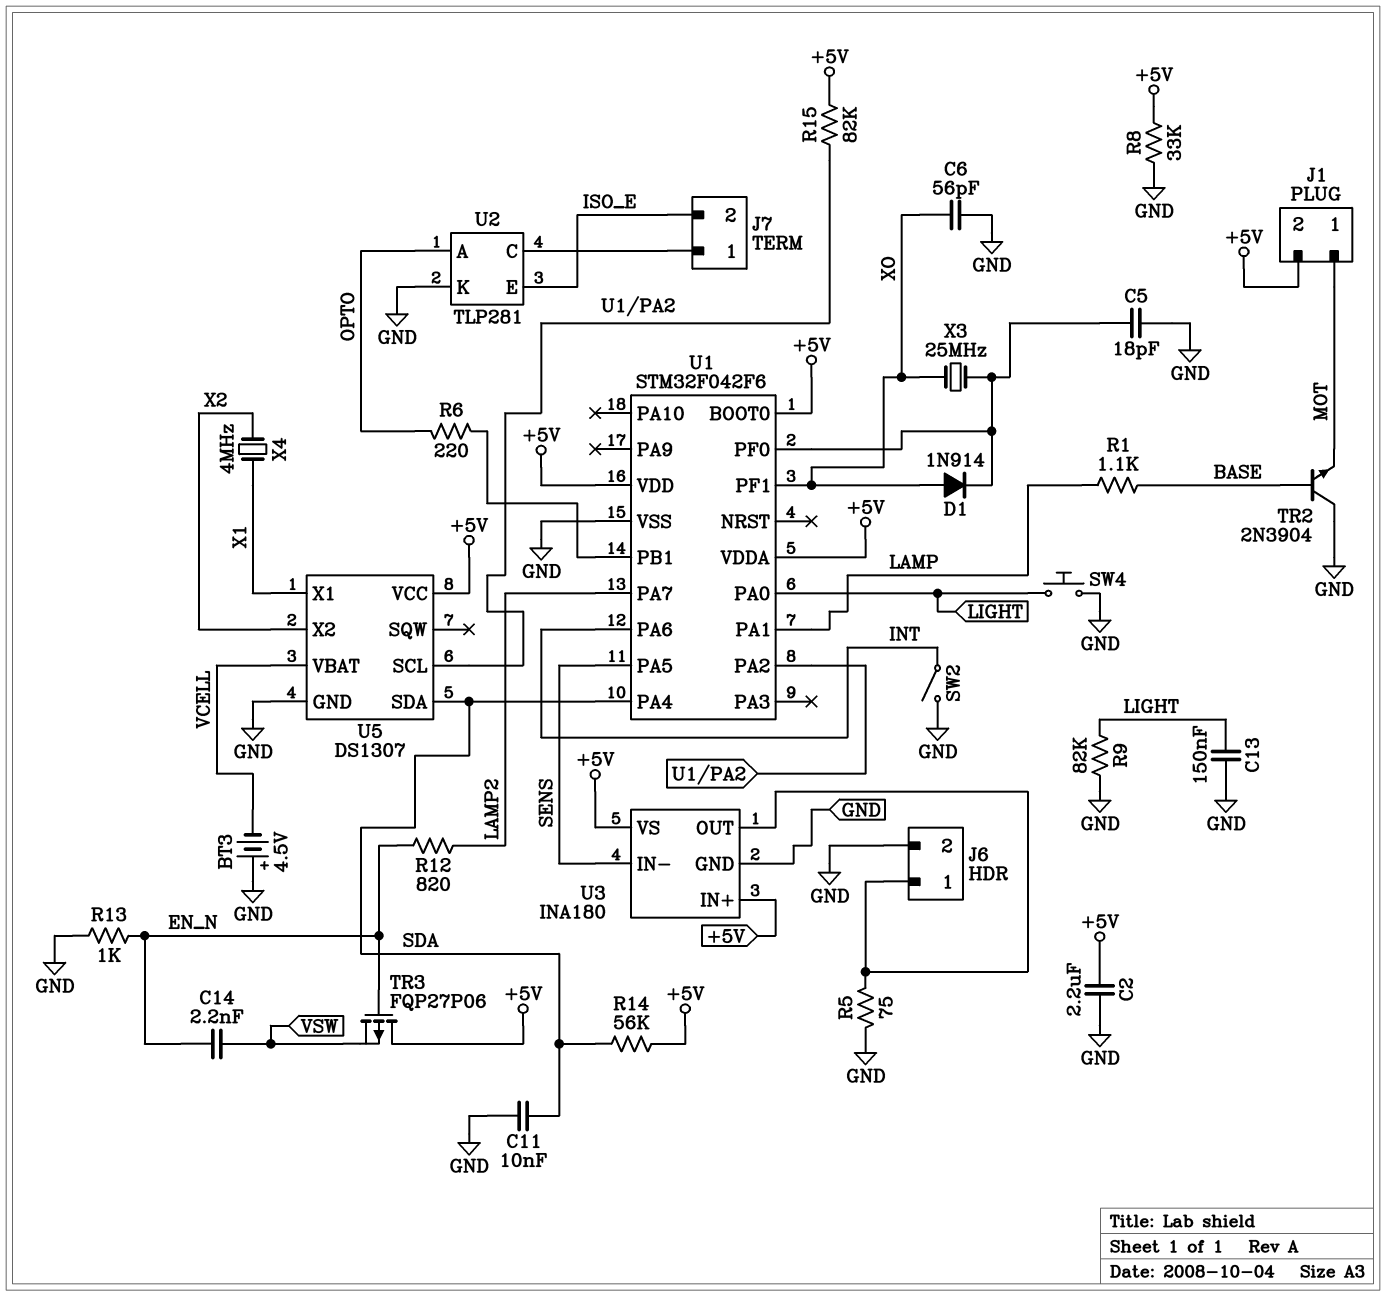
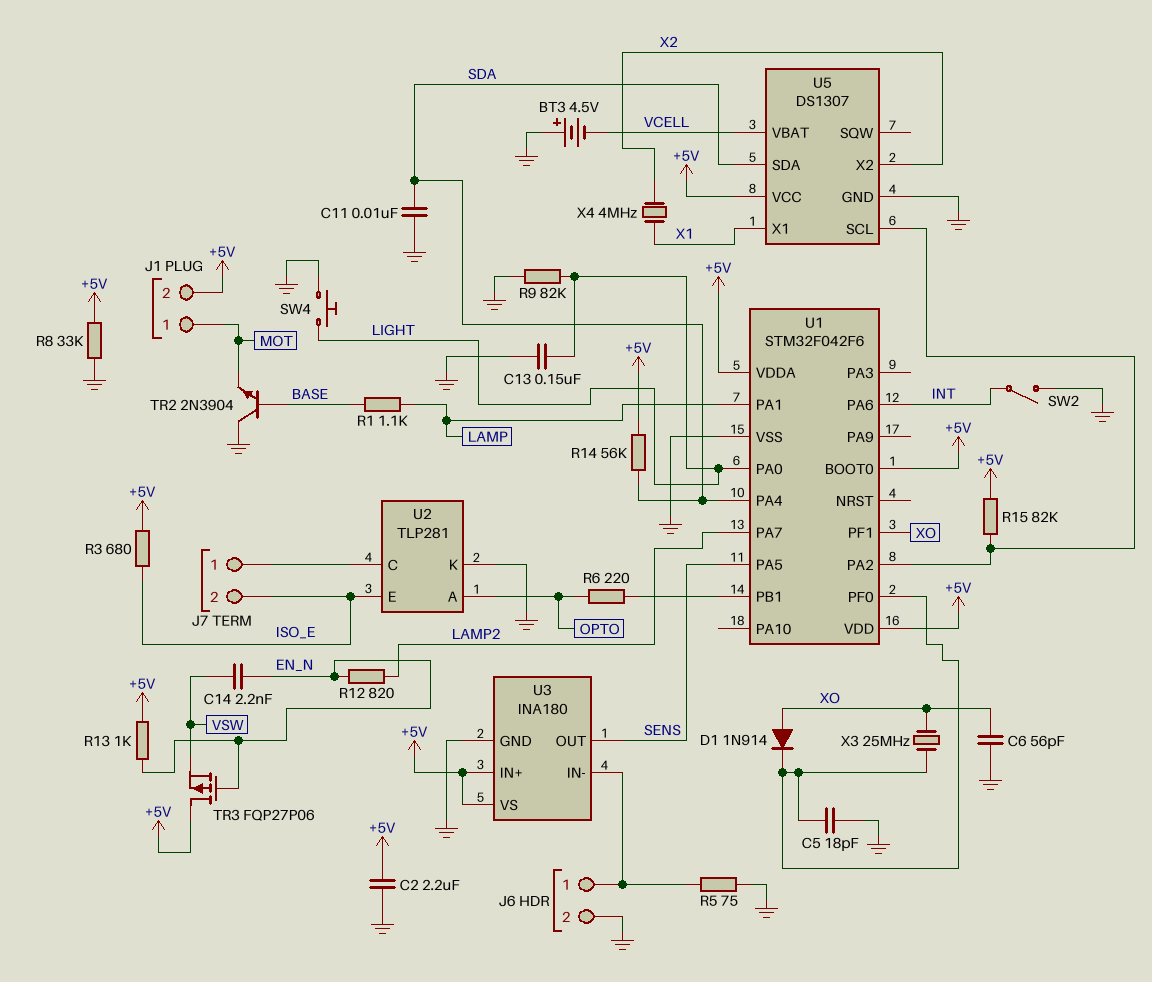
R3: none -> 680 (+5V, ISO_E)
R13: 1k (EN_N, GND) -> 1k (+5V, EN_N)
U3 pin IN-: SENS -> J6/1
U3 pin OUT: J6/1 -> SENS

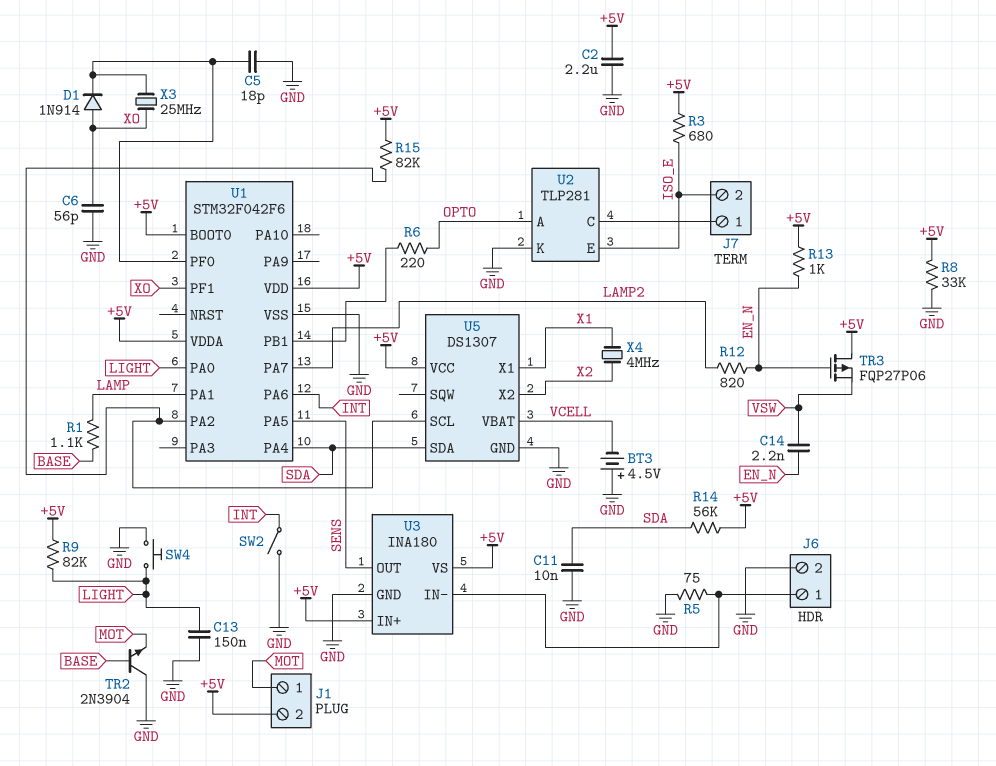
R9: 82k (GND, LIGHT) -> 82k (+5V, LIGHT)

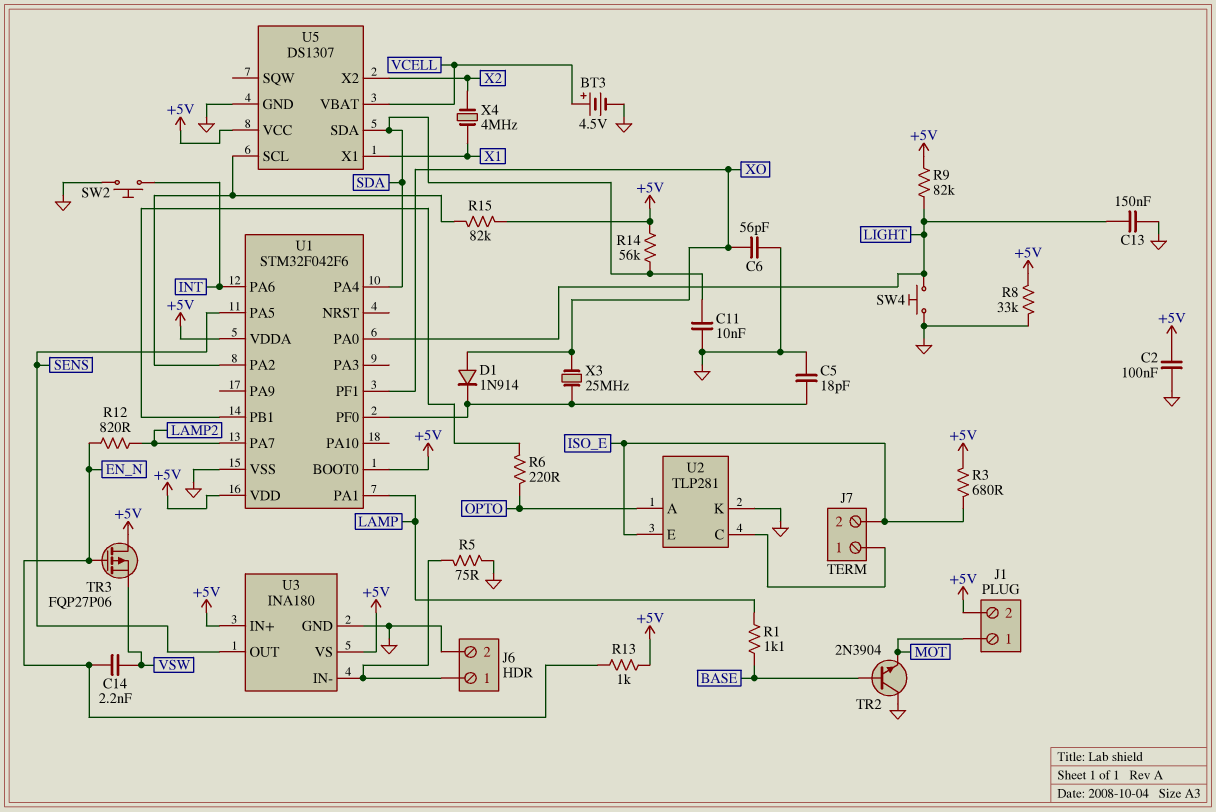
BT3: 4.5V (plus GND, minus VCELL) -> 4.5V (plus VCELL, minus GND)
C2: 2.2uF (+5V, GND) -> 100nF (+5V, GND)
SW2: switch (GND, INT) -> button (GND, INT)

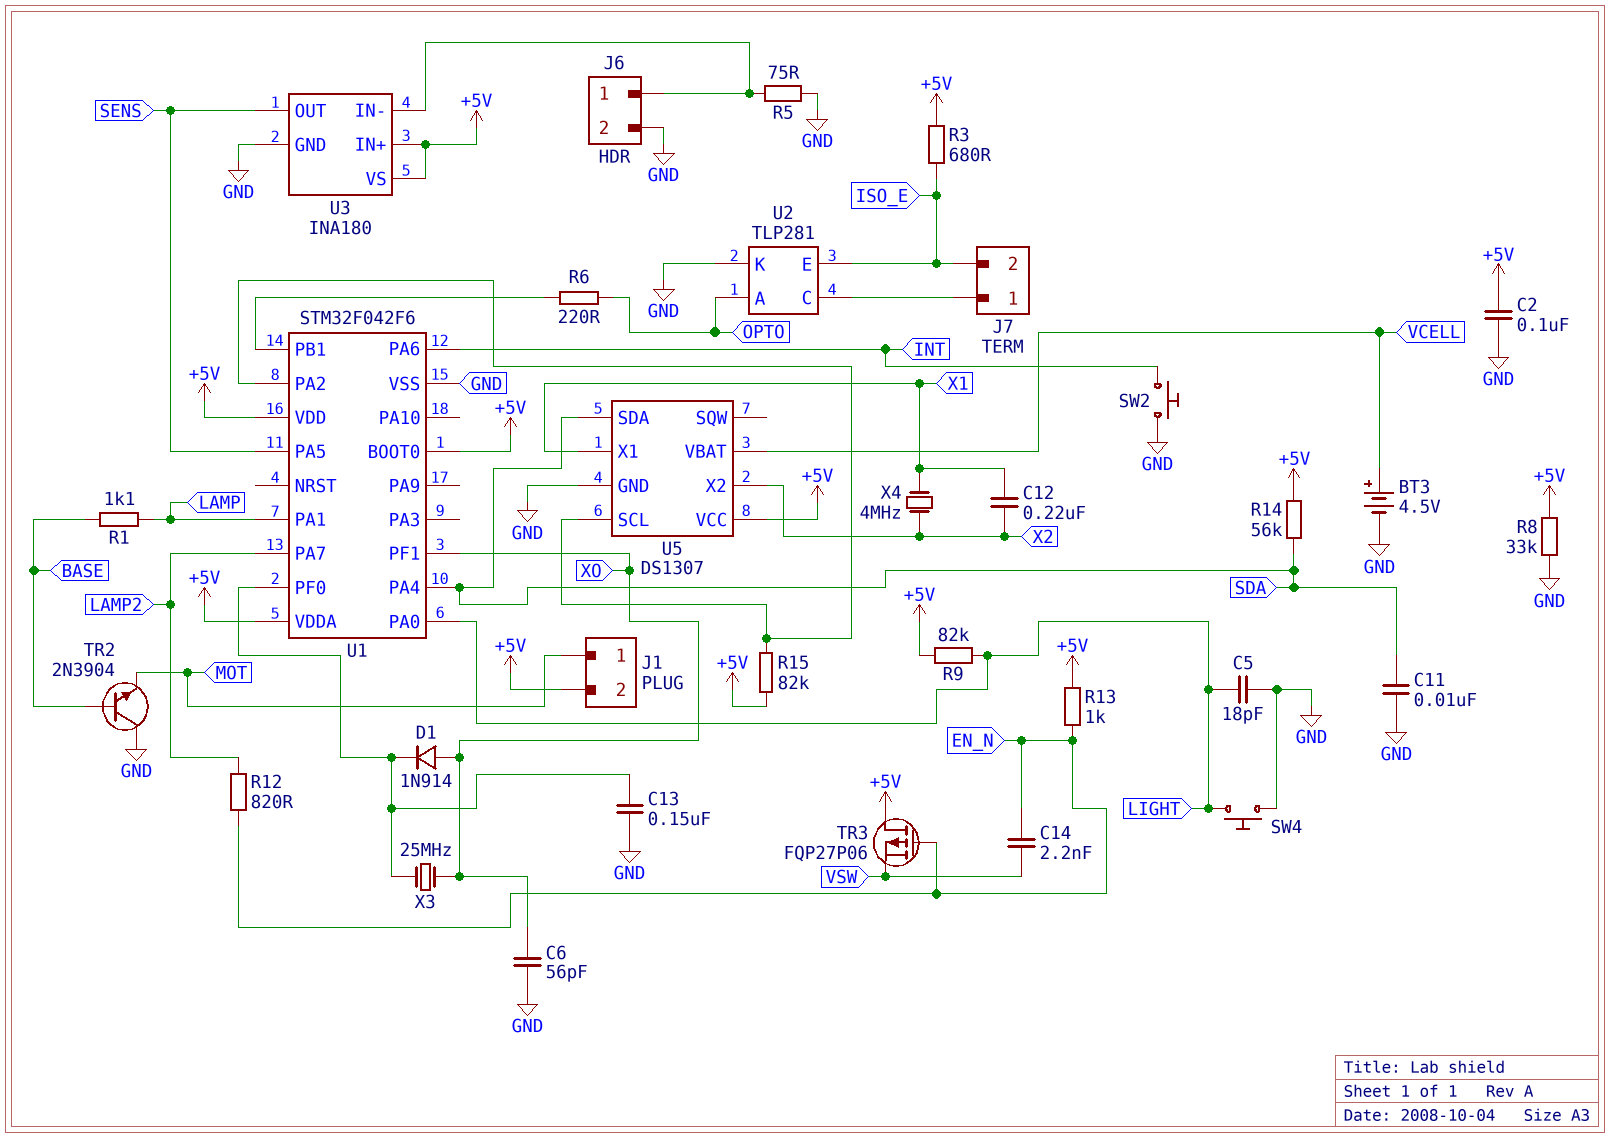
C5: 18pF (GND, U1/PF0) -> 18pF (GND, LIGHT)
C12: none -> 220nF (X1, X2)
C13: 150nF (GND, LIGHT) -> 150nF (GND, U1/PF0)

